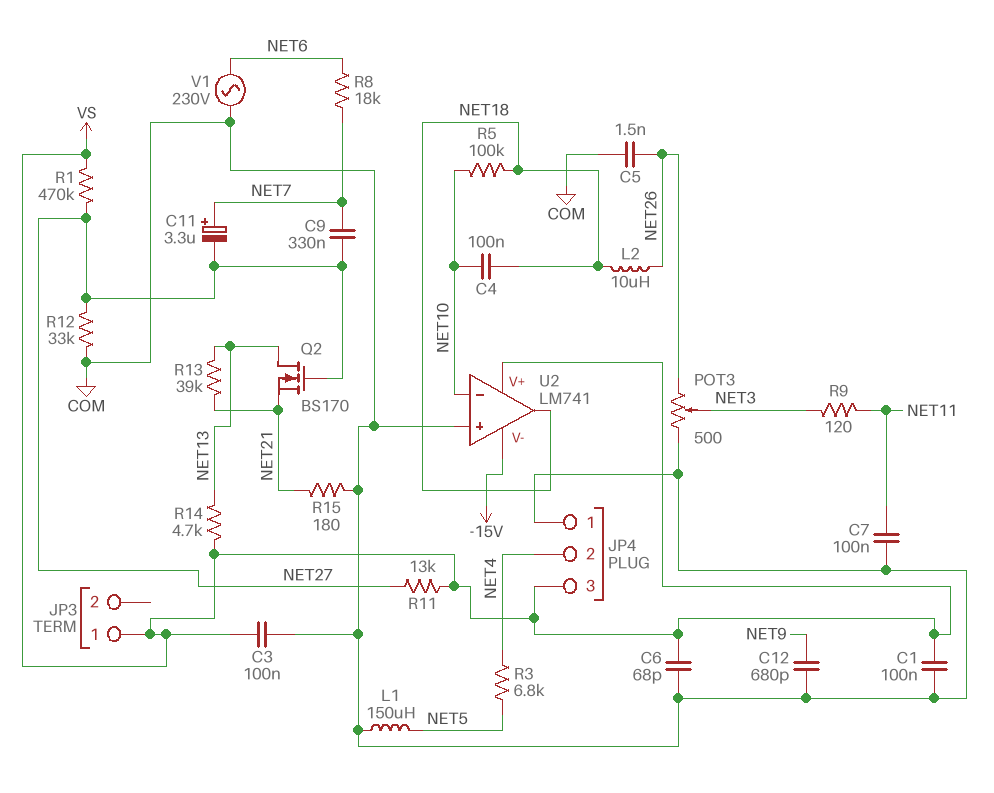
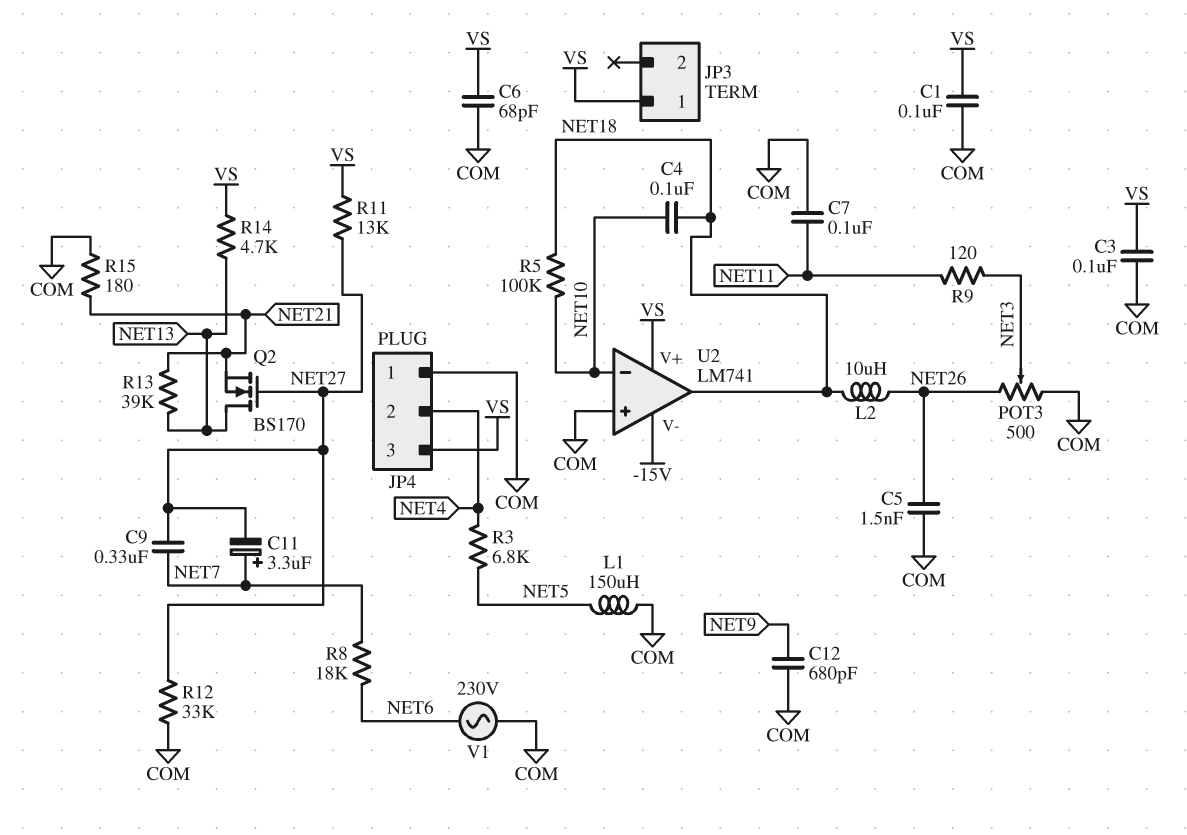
R1: 470k (NET27, VS) -> none

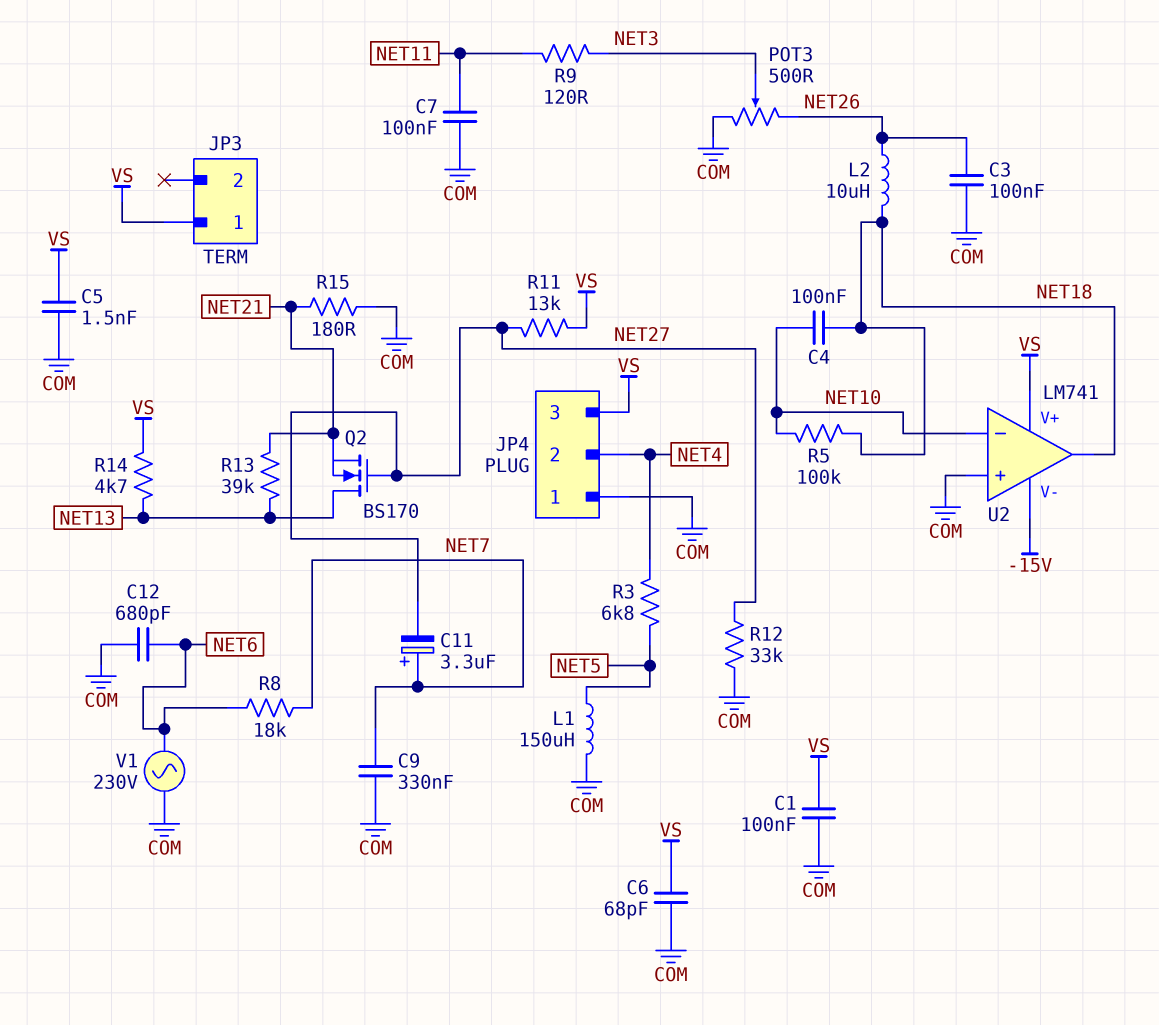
C3: 100nF (COM, VS) -> 100nF (COM, NET26)
C5: 1.5nF (COM, NET26) -> 1.5nF (COM, VS)
C9: 330nF (NET7, NET27) -> 330nF (COM, NET7)
C12: 680pF (COM, NET9) -> 680pF (COM, NET6)

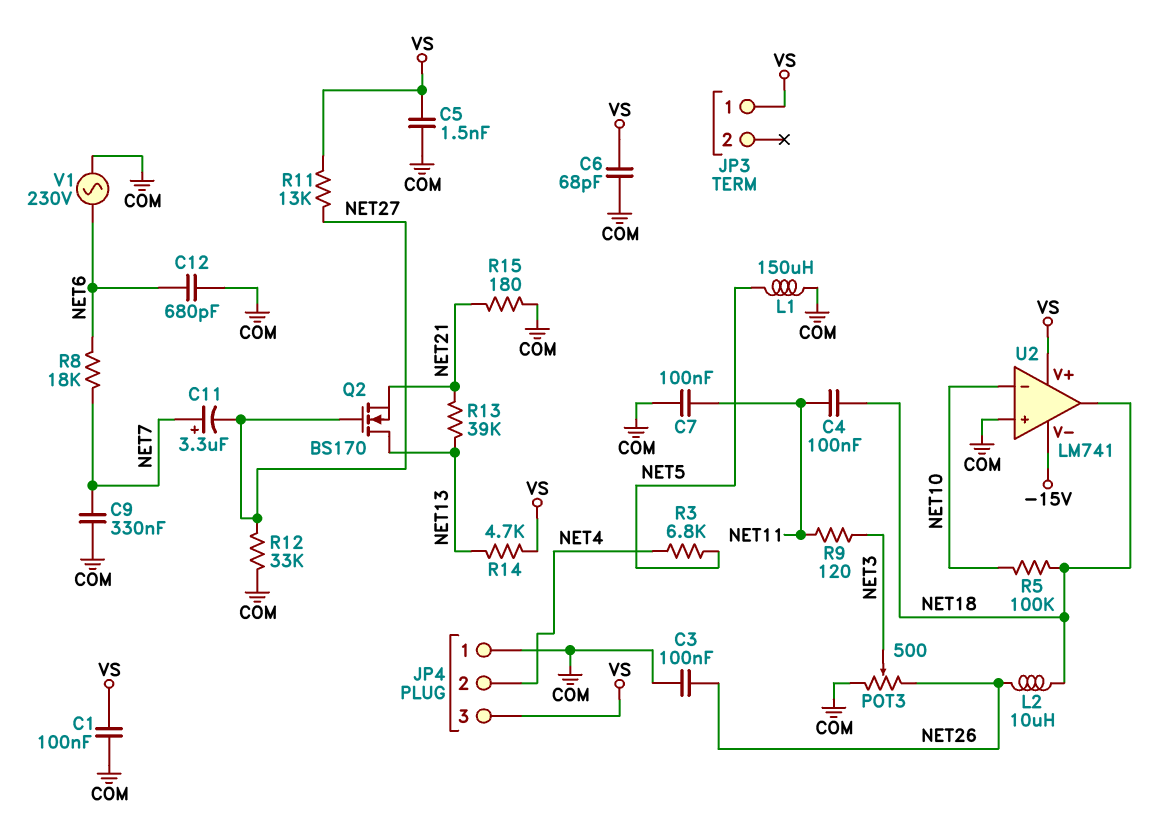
C4: 100nF (NET10, NET18) -> 100nF (NET11, NET18)

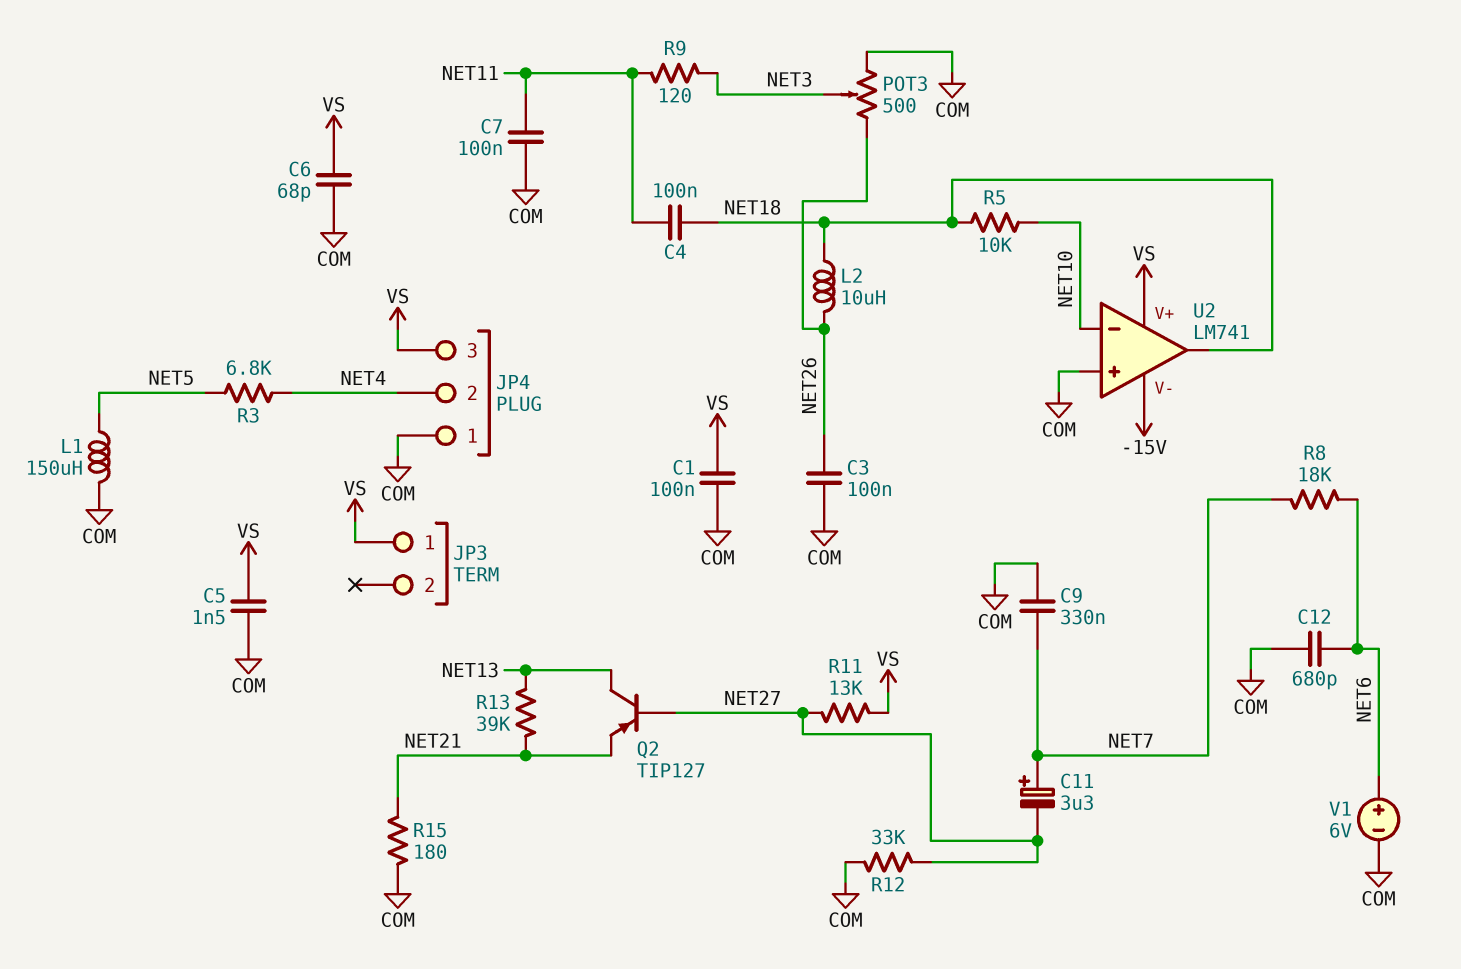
Q2: NMOS BS170 (G NET27, D NET13, S NET21) -> PNP TIP127 (B NET27, C NET13, E NET21)
R5: 100k (NET10, NET18) -> 10k (NET10, NET18)
R14: 4.7k (NET13, VS) -> none
V1: AC 230V (COM, NET6) -> 6V (plus NET6, minus COM)

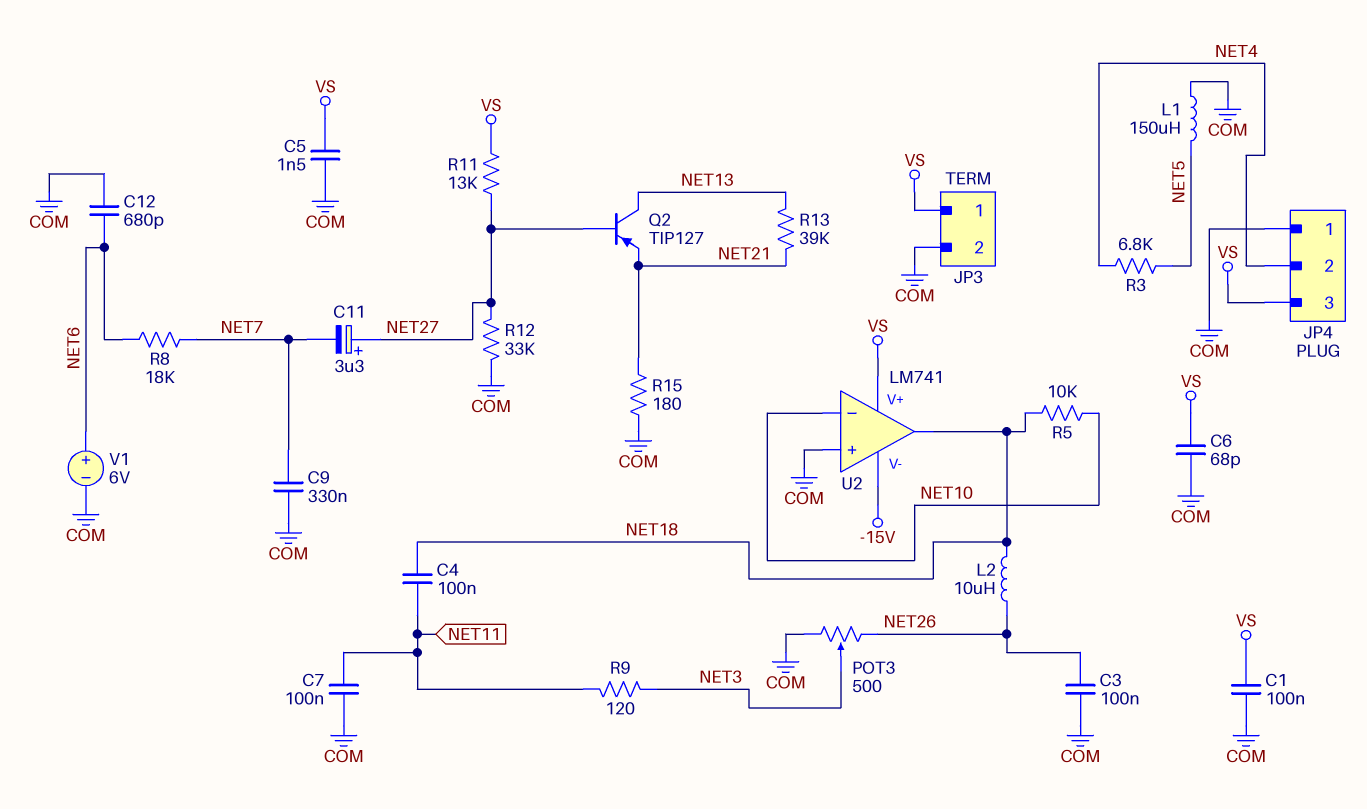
C11: 3.3uF (plus NET7, minus NET27) -> 3.3uF (plus NET27, minus NET7)
JP3 pin 2: none -> COM

